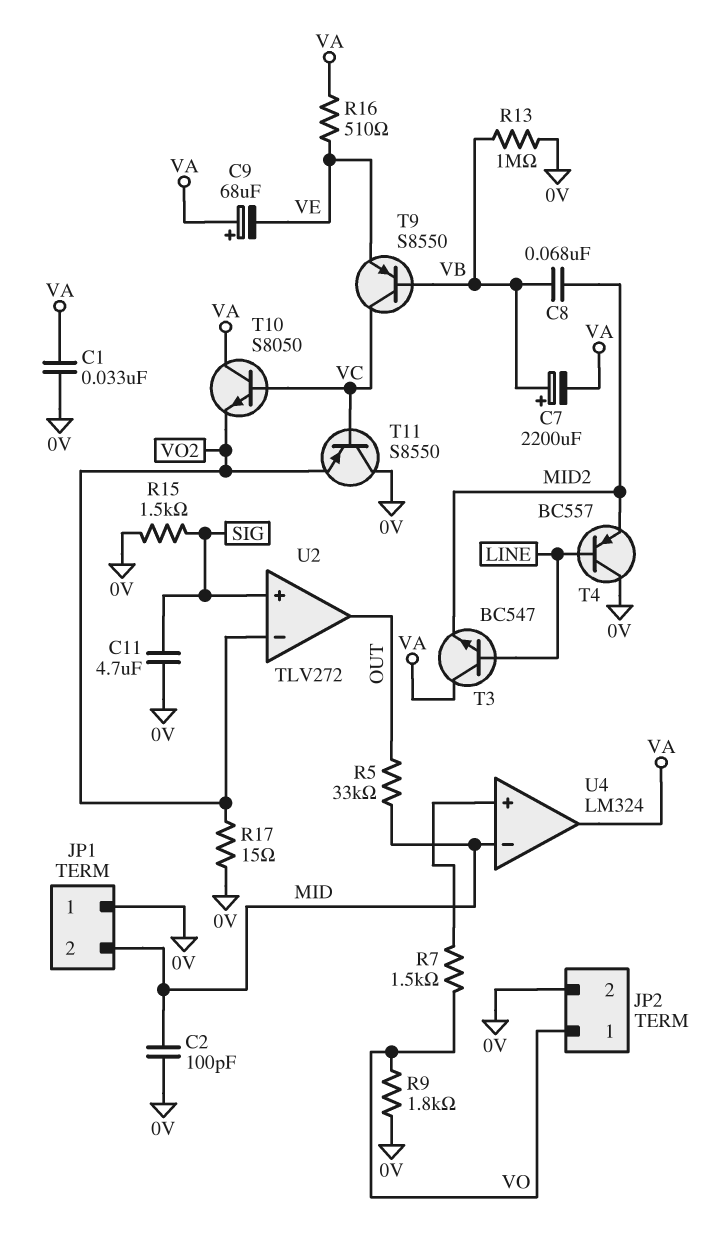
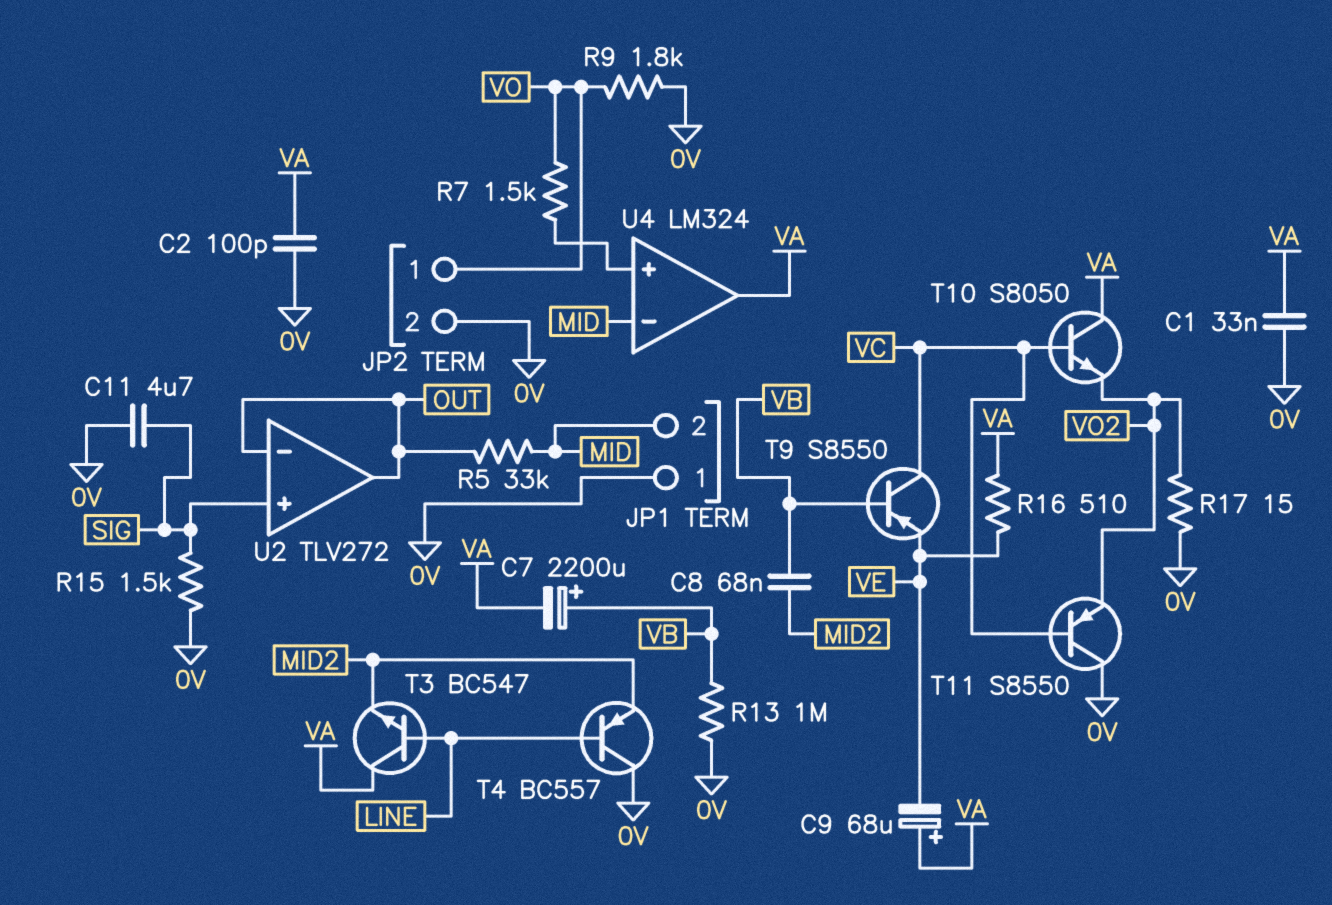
C2: 100pF (0V, MID) -> 100pF (0V, VA)
U2 pin in-: VO2 -> OUT

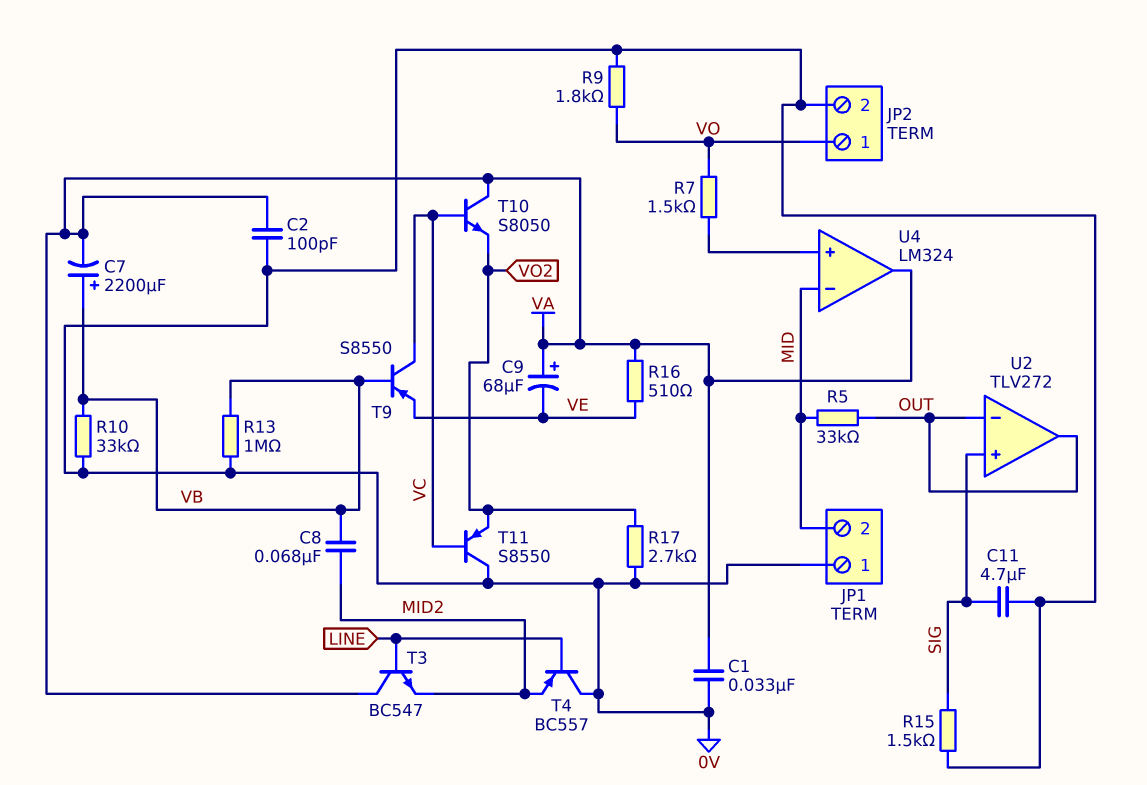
R10: none -> 33k (0V, VB)
R17: 15 (0V, VO2) -> 2.7k (0V, VO2)

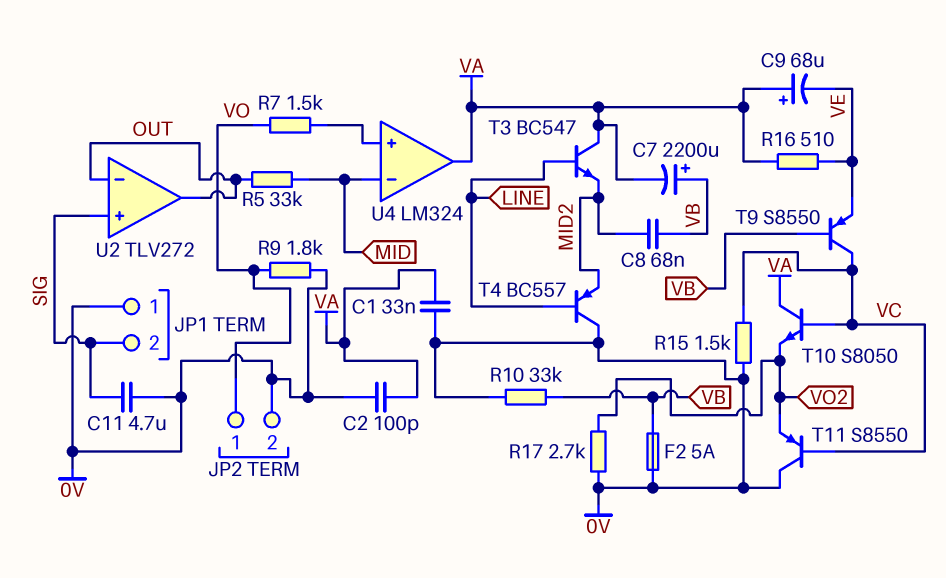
F2: none -> 5A (0V, VB)
JP1 pin 2: MID -> SIG
R13: 1M (0V, VB) -> none
R15: 1.5k (0V, SIG) -> 1.5k (0V, VC)

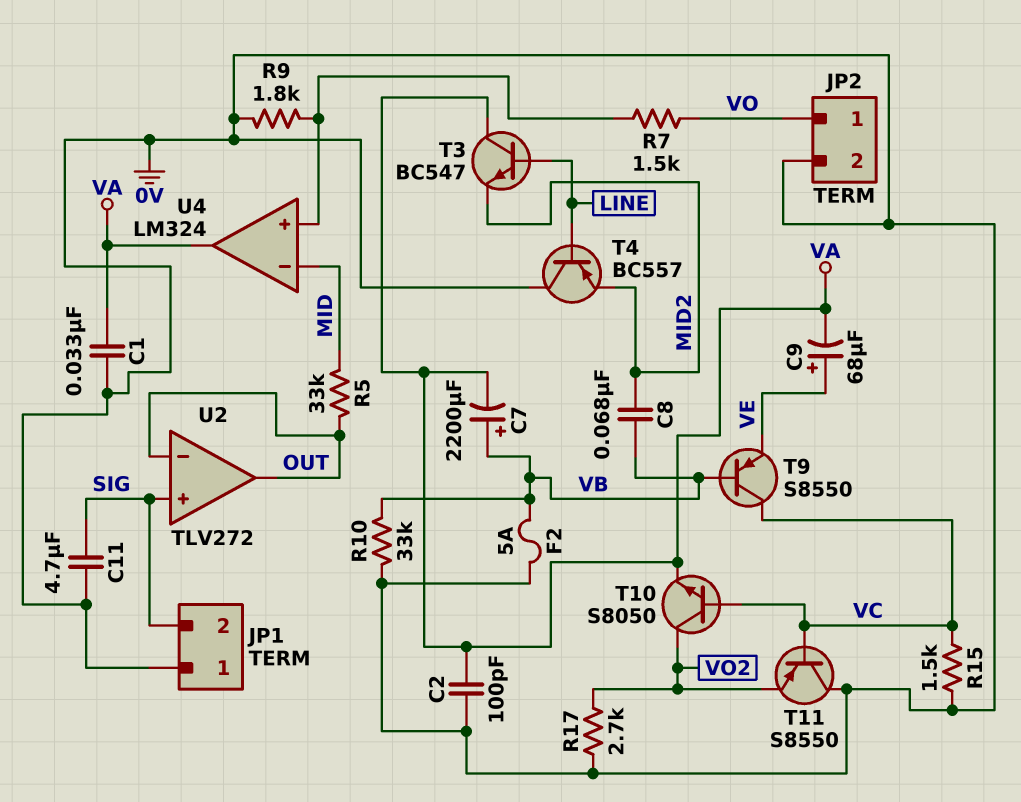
C9: 68uF (plus VA, minus VE) -> 68uF (plus VE, minus VA)
R9: 1.8k (0V, VO) -> 1.8k (0V, U4/in+)
R16: 510 (VA, VE) -> none
T10: NPN S8050 (B VC, C VA, E VO2) -> NPN S8050 (B VC, C VO2, E VA)

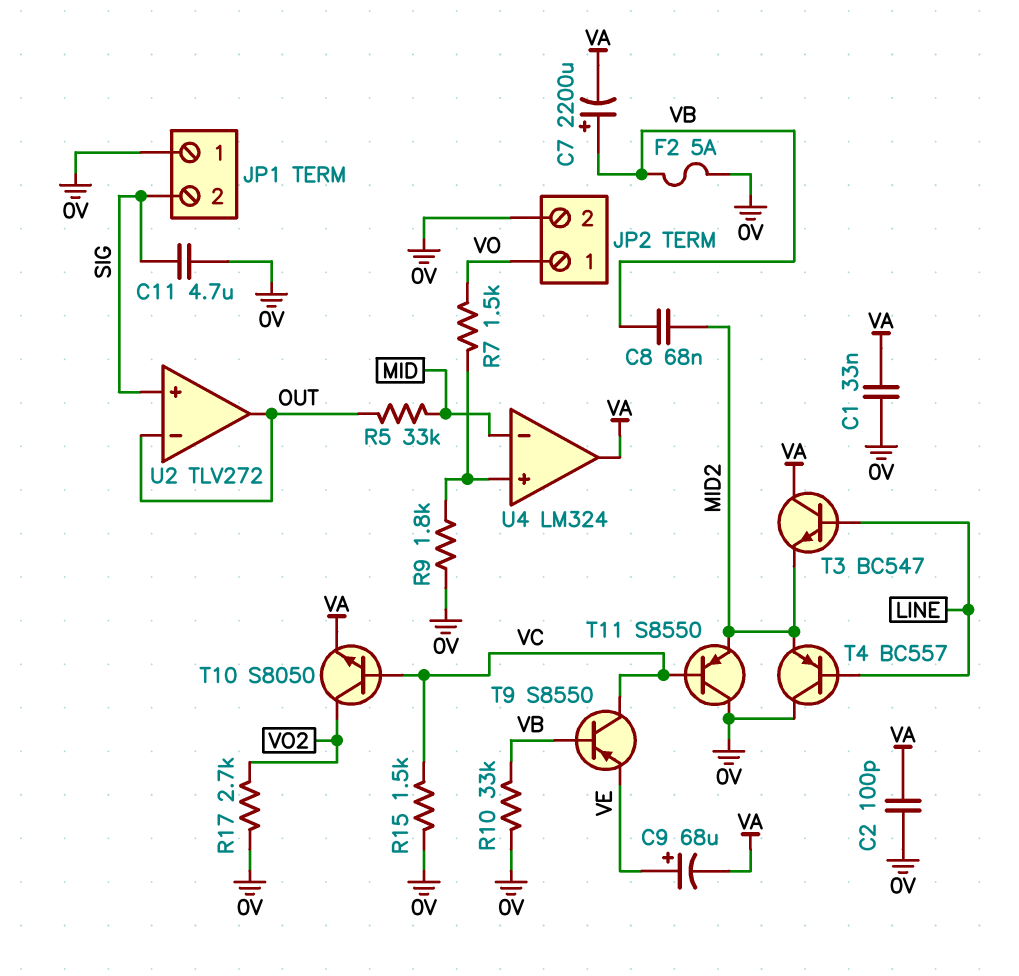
T11: PNP S8550 (B VC, C 0V, E VO2) -> PNP S8550 (B VC, C 0V, E MID2)

